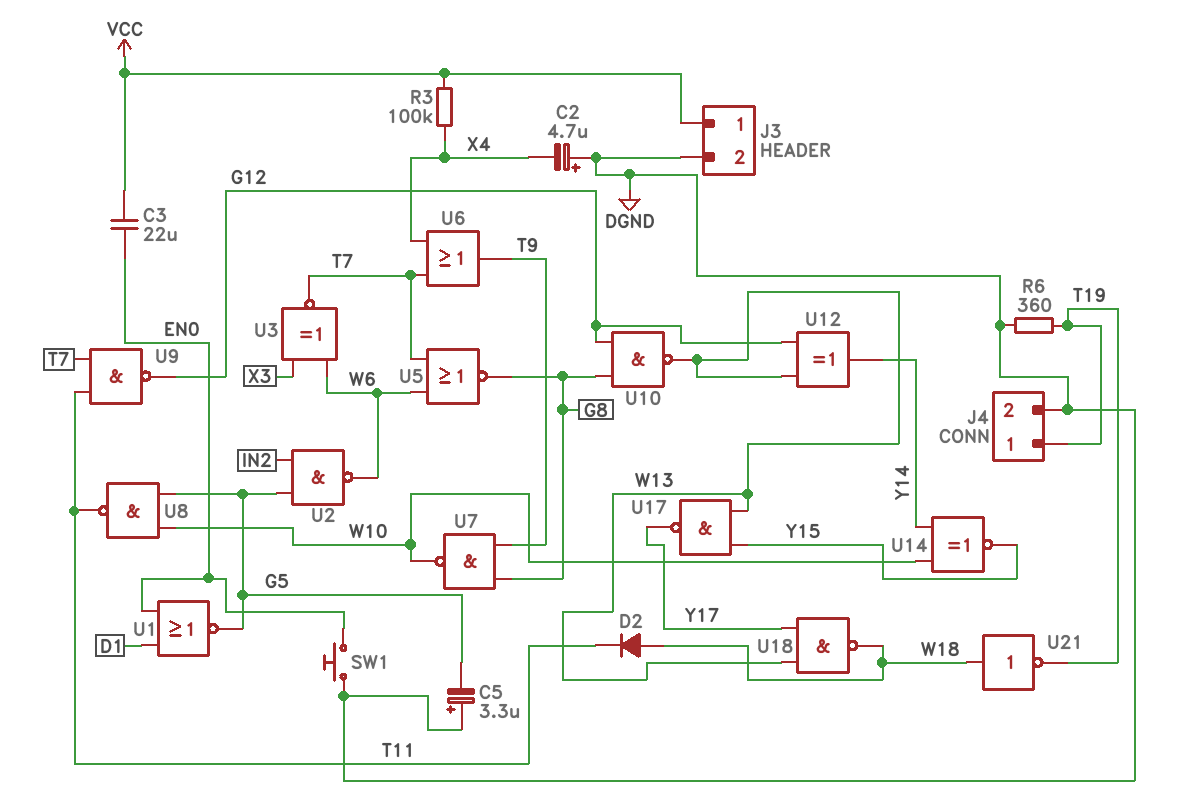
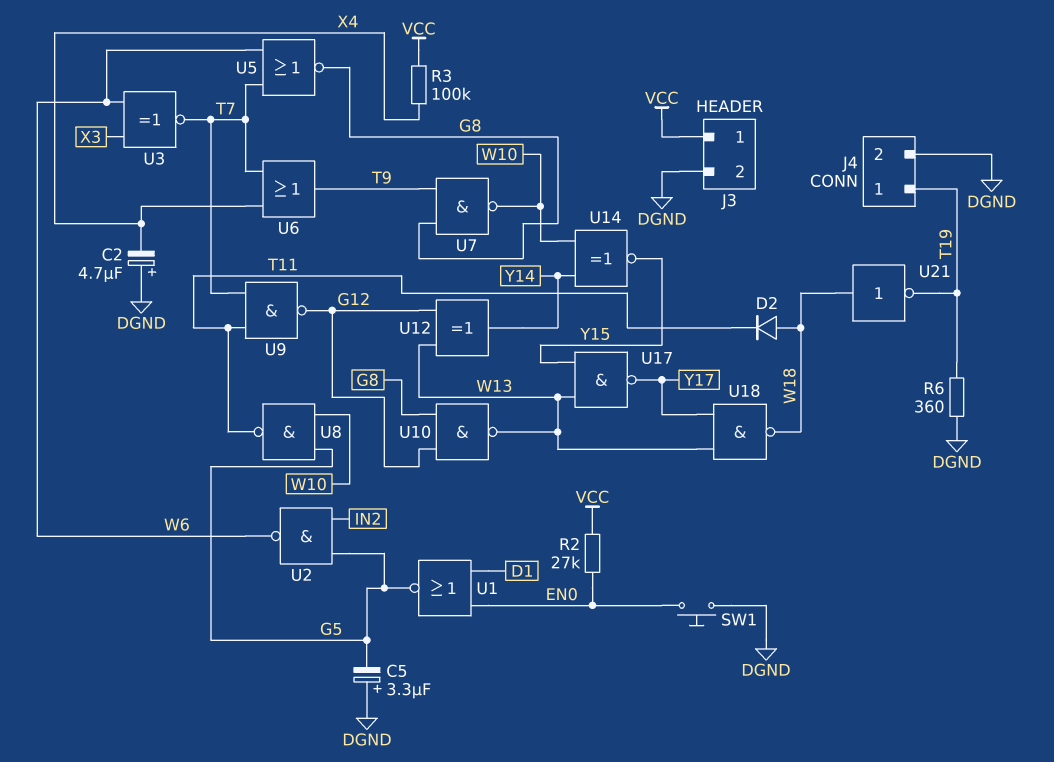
C3: 22uF (EN0, VCC) -> none
R2: none -> 27k (EN0, VCC)

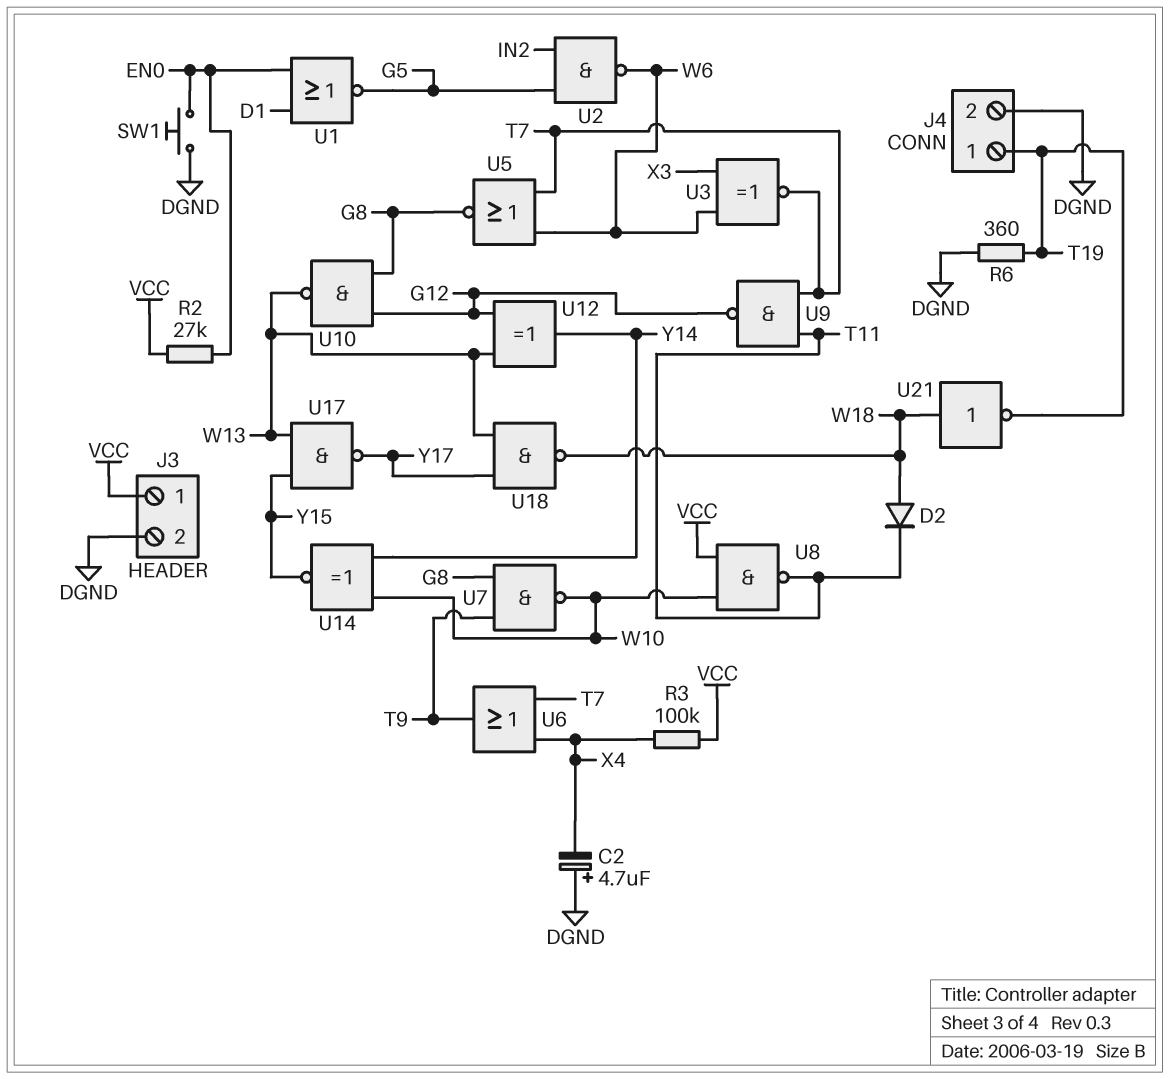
C5: 3.3uF (plus DGND, minus G5) -> none
U8: NAND (in G5, in W10, out T11) -> NAND (in VCC, in W10, out T11)

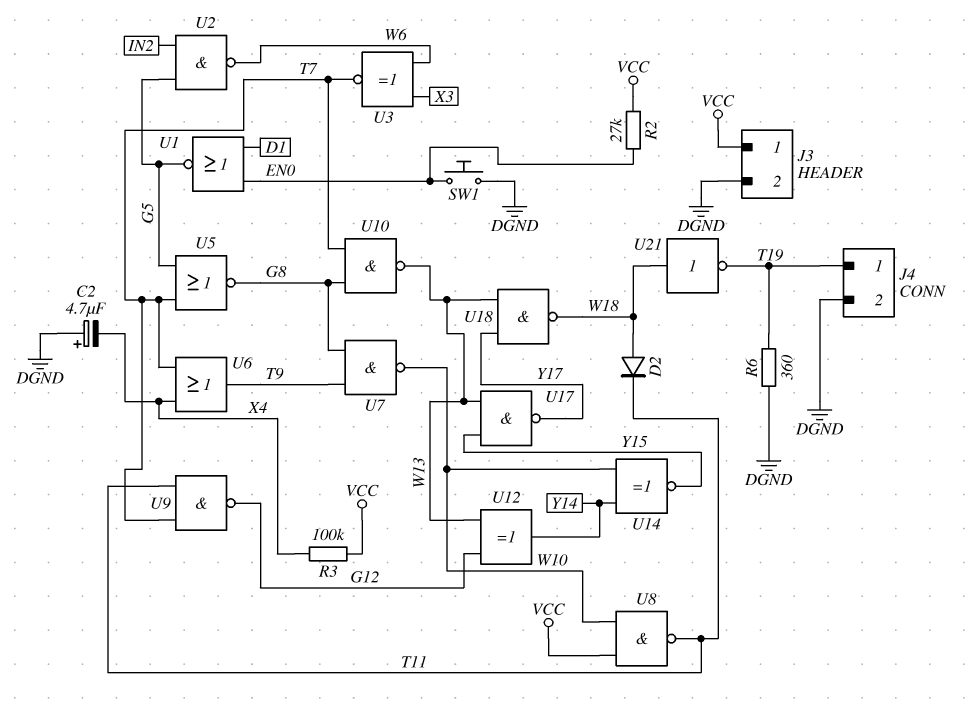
U5: NOR (in T7, in W6, out G8) -> NOR (in G5, in T7, out G8)
U10: NAND (in G8, in G12, out W13) -> NAND (in G8, in T7, out W13)

